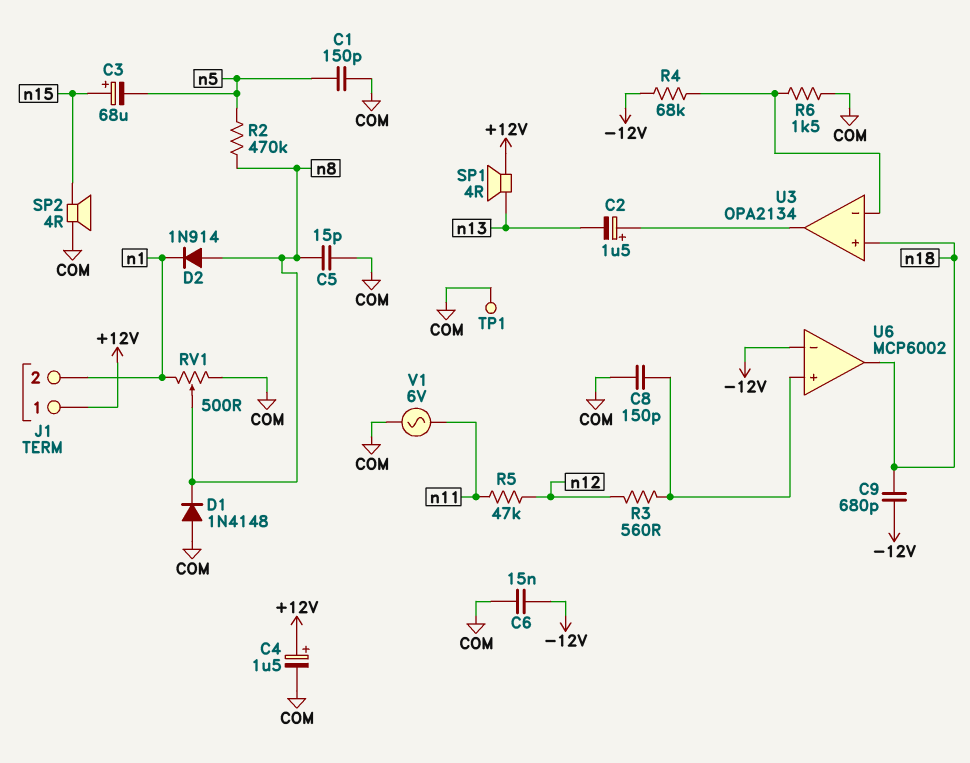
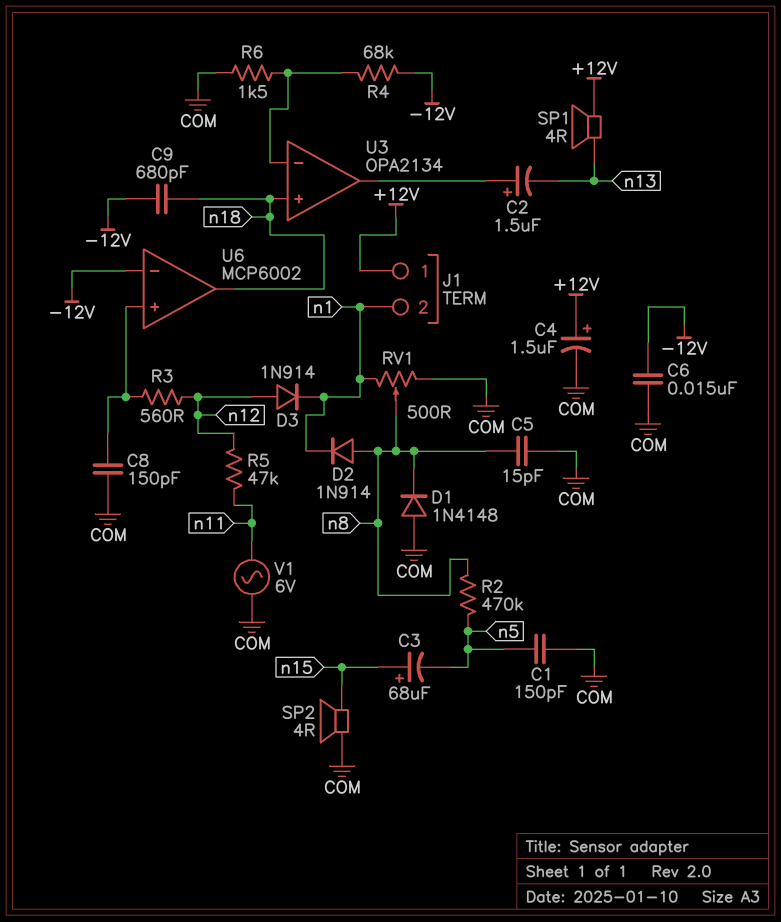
D3: none -> diode 1N914 (A n12, K n1)
TP1: test point (COM) -> none

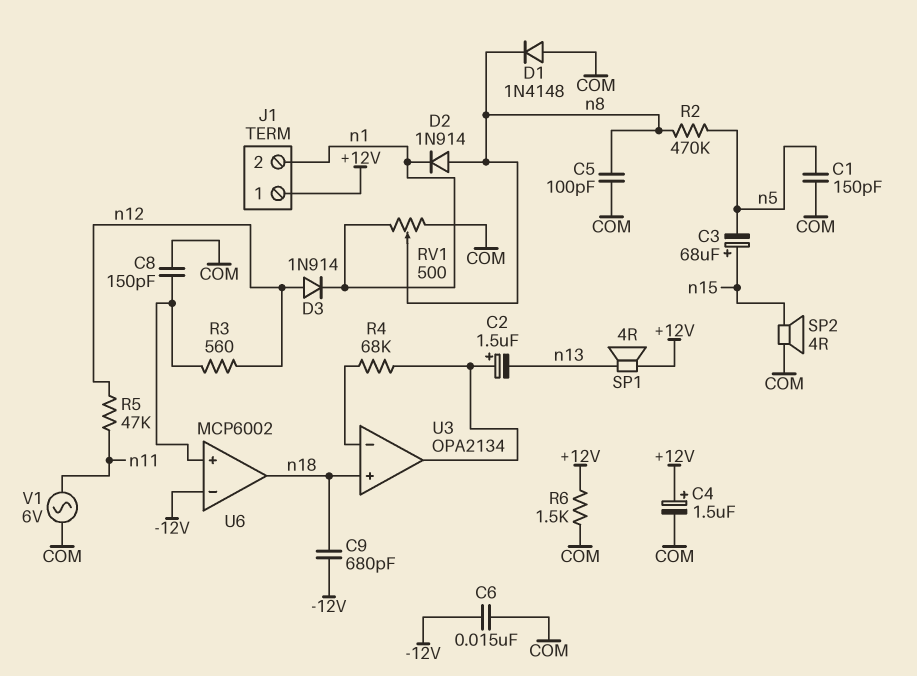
C5: 15pF (COM, n8) -> 100pF (COM, n8)
R4: 68k (-12V, U3/in-) -> 68k (U3/in-, U3/out)
R6: 1.5k (COM, U3/in-) -> 1.5k (+12V, COM)

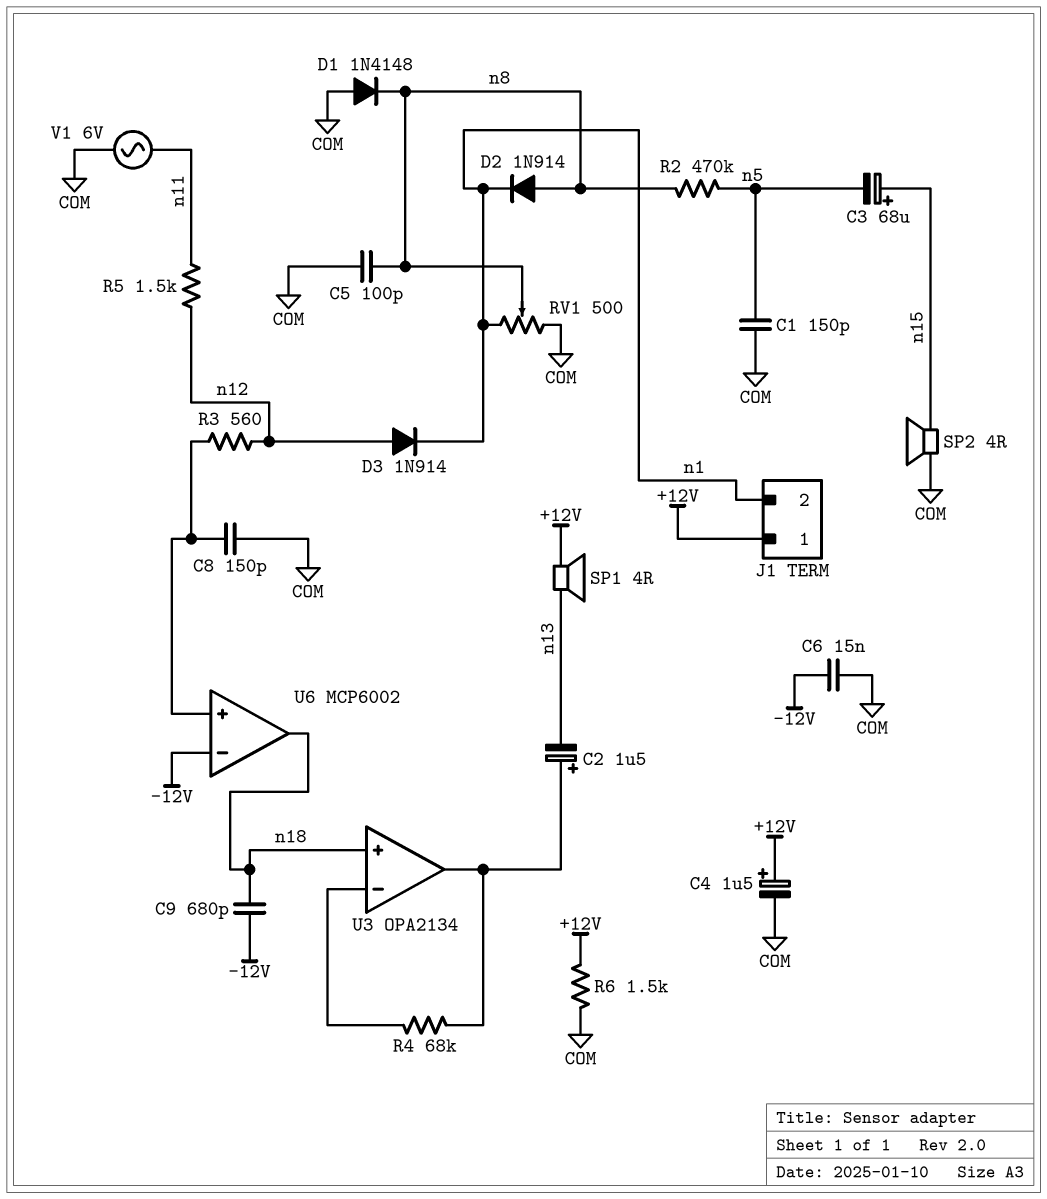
R5: 47k (n11, n12) -> 1.5k (n11, n12)

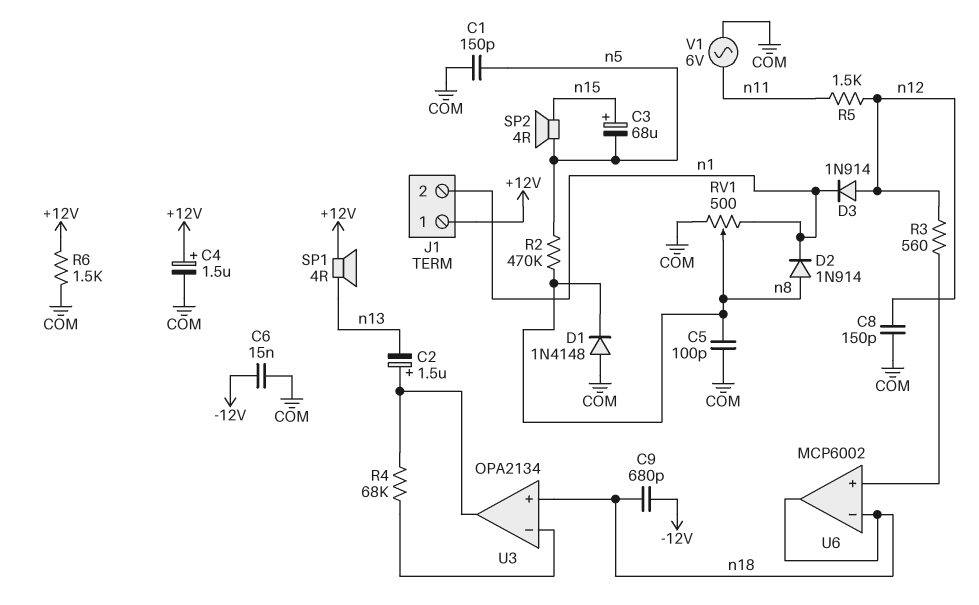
C8: 150pF (COM, U6/in+) -> 150pF (COM, n12)
SP2: speaker 4R (COM, n15) -> speaker 4R (n5, n15)
U6 pin in-: -12V -> n18

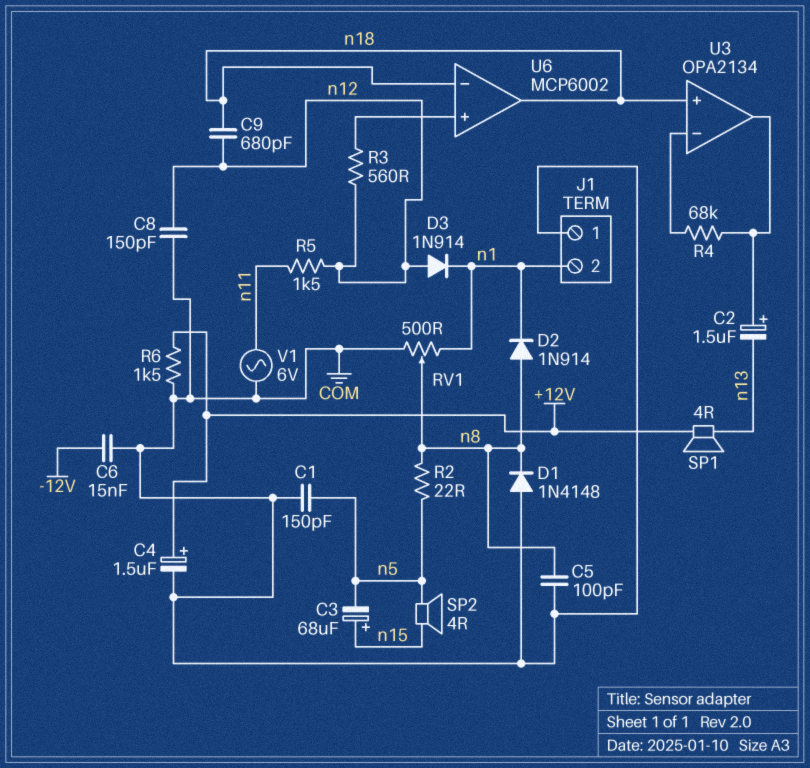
C9: 680pF (-12V, n18) -> 680pF (n12, n18)
J1 pin 1: +12V -> COM
R2: 470k (n5, n8) -> 22 (n5, n8)

